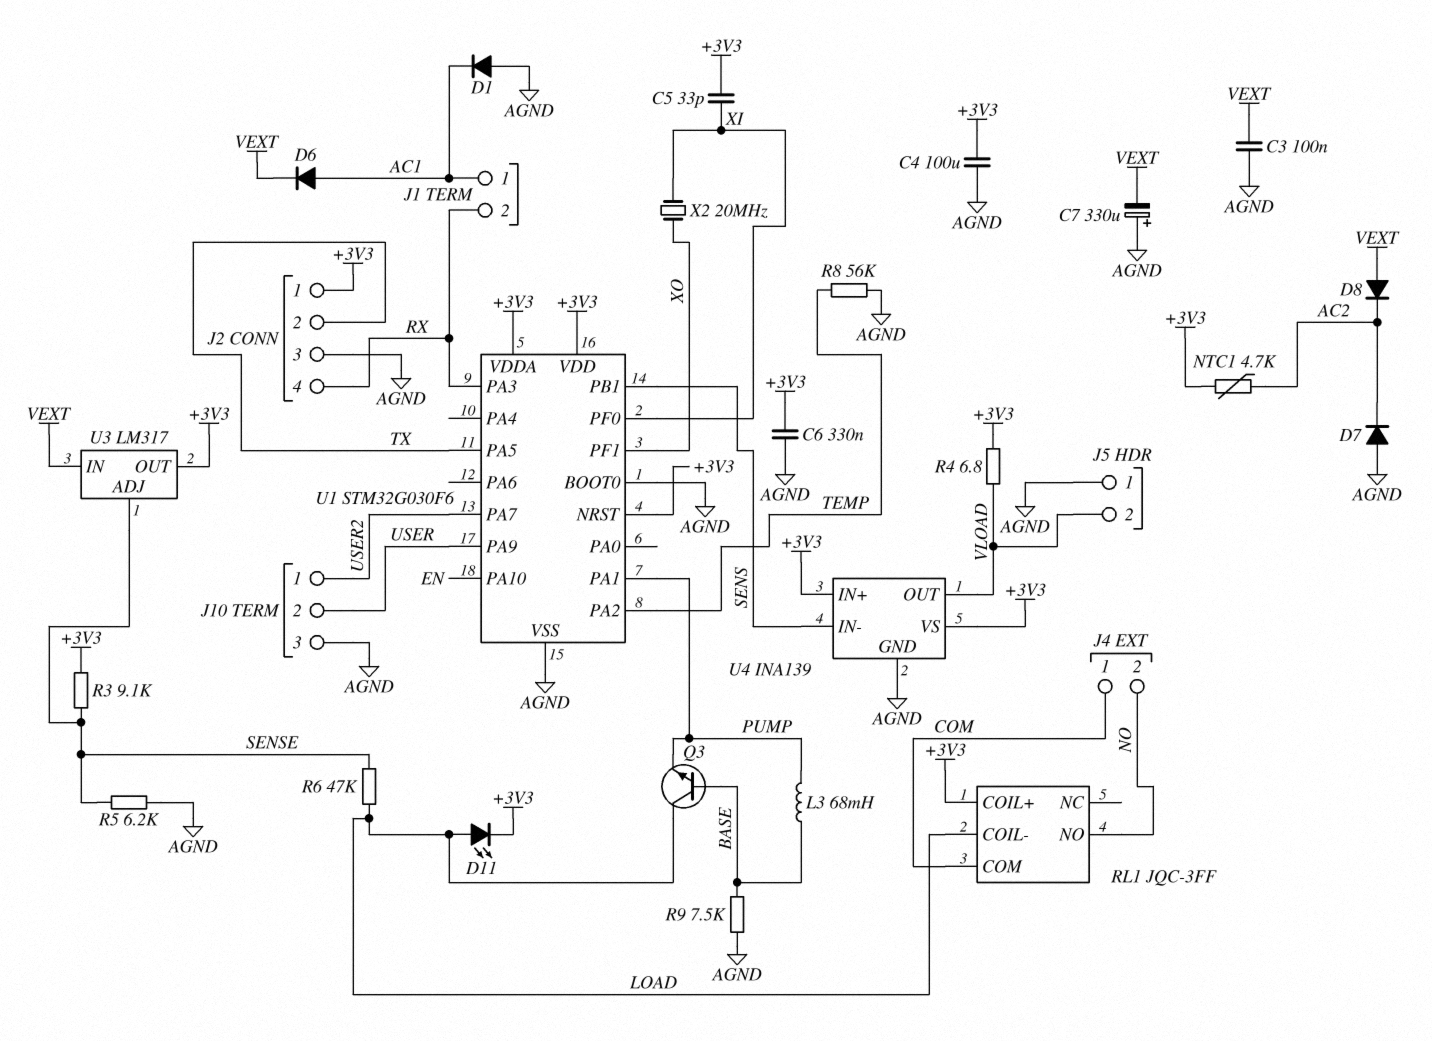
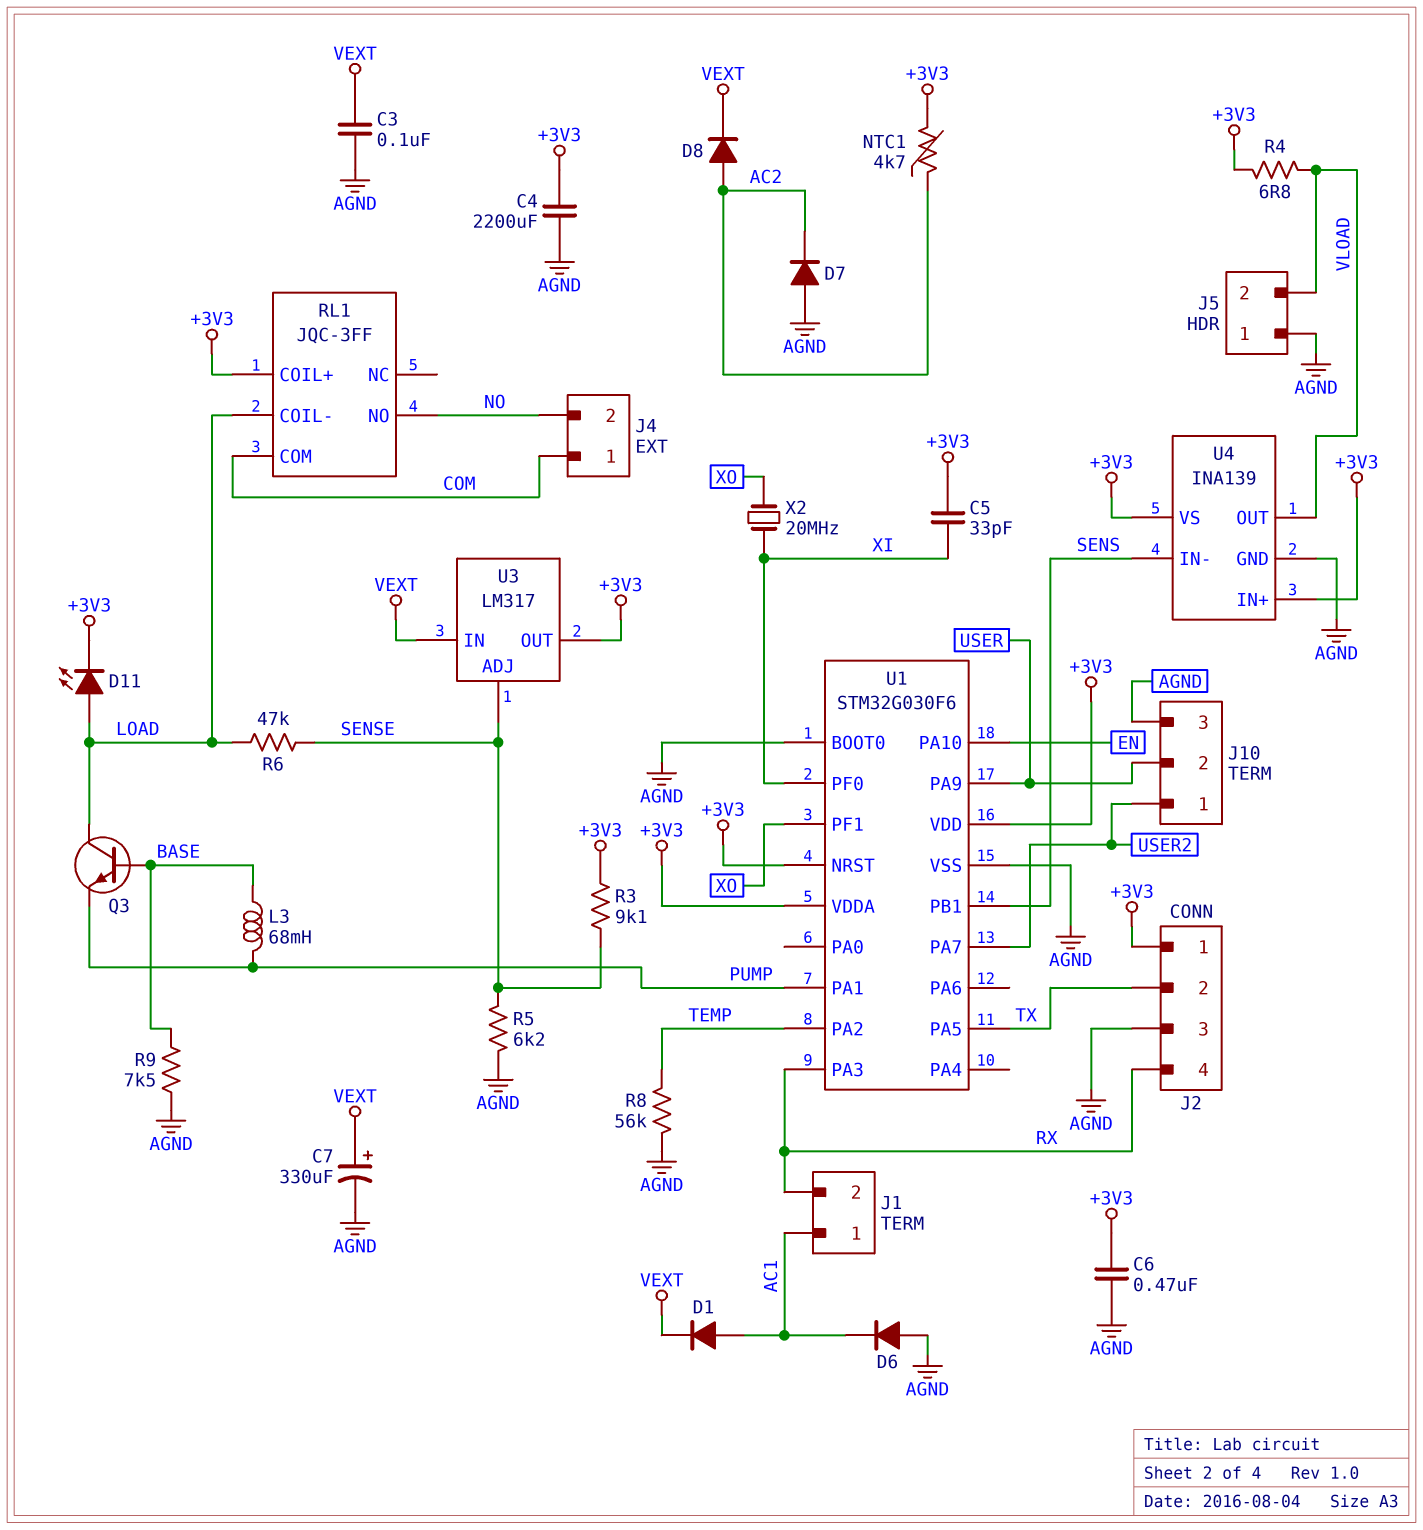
C4: 100uF (+3V3, AGND) -> 2200uF (+3V3, AGND)
C6: 330nF (+3V3, AGND) -> 470nF (+3V3, AGND)
C7: 330uF (plus AGND, minus VEXT) -> 330uF (plus VEXT, minus AGND)
D1: diode (A AGND, K AC1) -> diode (A AC1, K VEXT)
D6: diode (A AC1, K VEXT) -> diode (A AGND, K AC1)
D8: diode (A VEXT, K AC2) -> diode (A AC2, K VEXT)

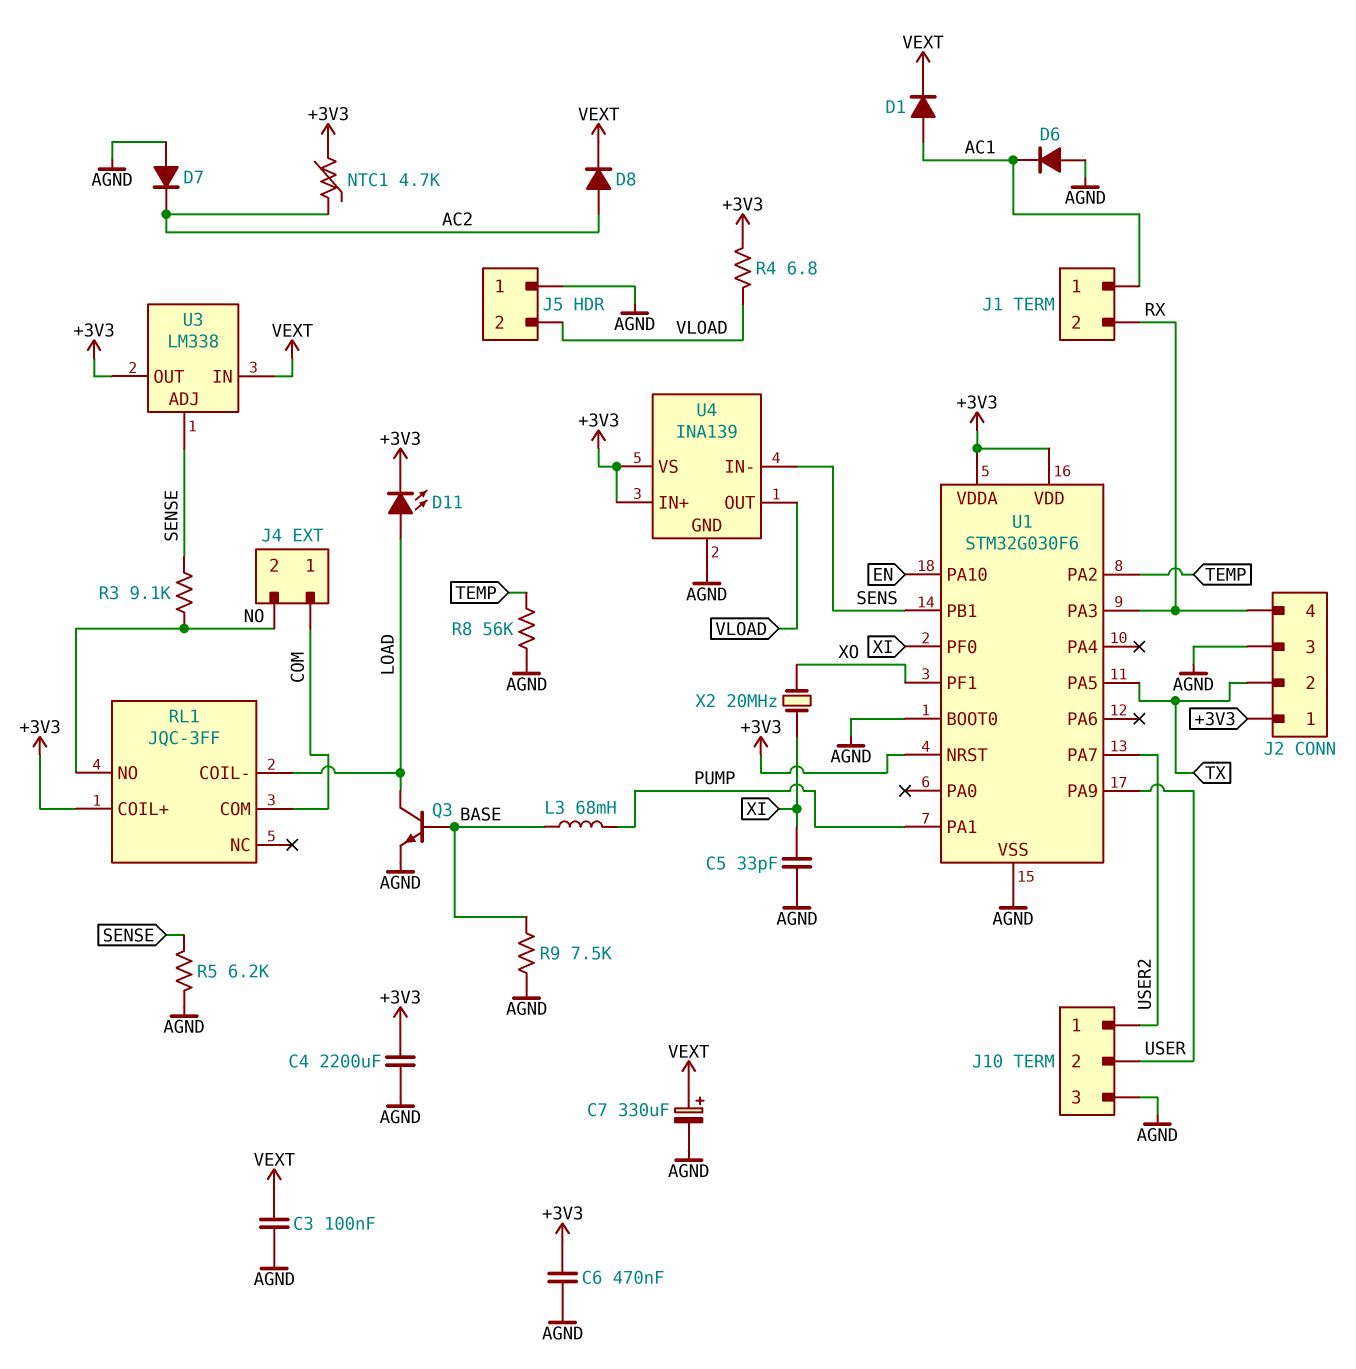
C5: 33pF (+3V3, XI) -> 33pF (AGND, XI)
Q3: NPN (B BASE, C LOAD, E PUMP) -> NPN (B BASE, C LOAD, E AGND)
R3: 9.1k (+3V3, SENSE) -> 9.1k (NO, SENSE)
R6: 47k (LOAD, SENSE) -> none
U3: LM317 -> LM338

